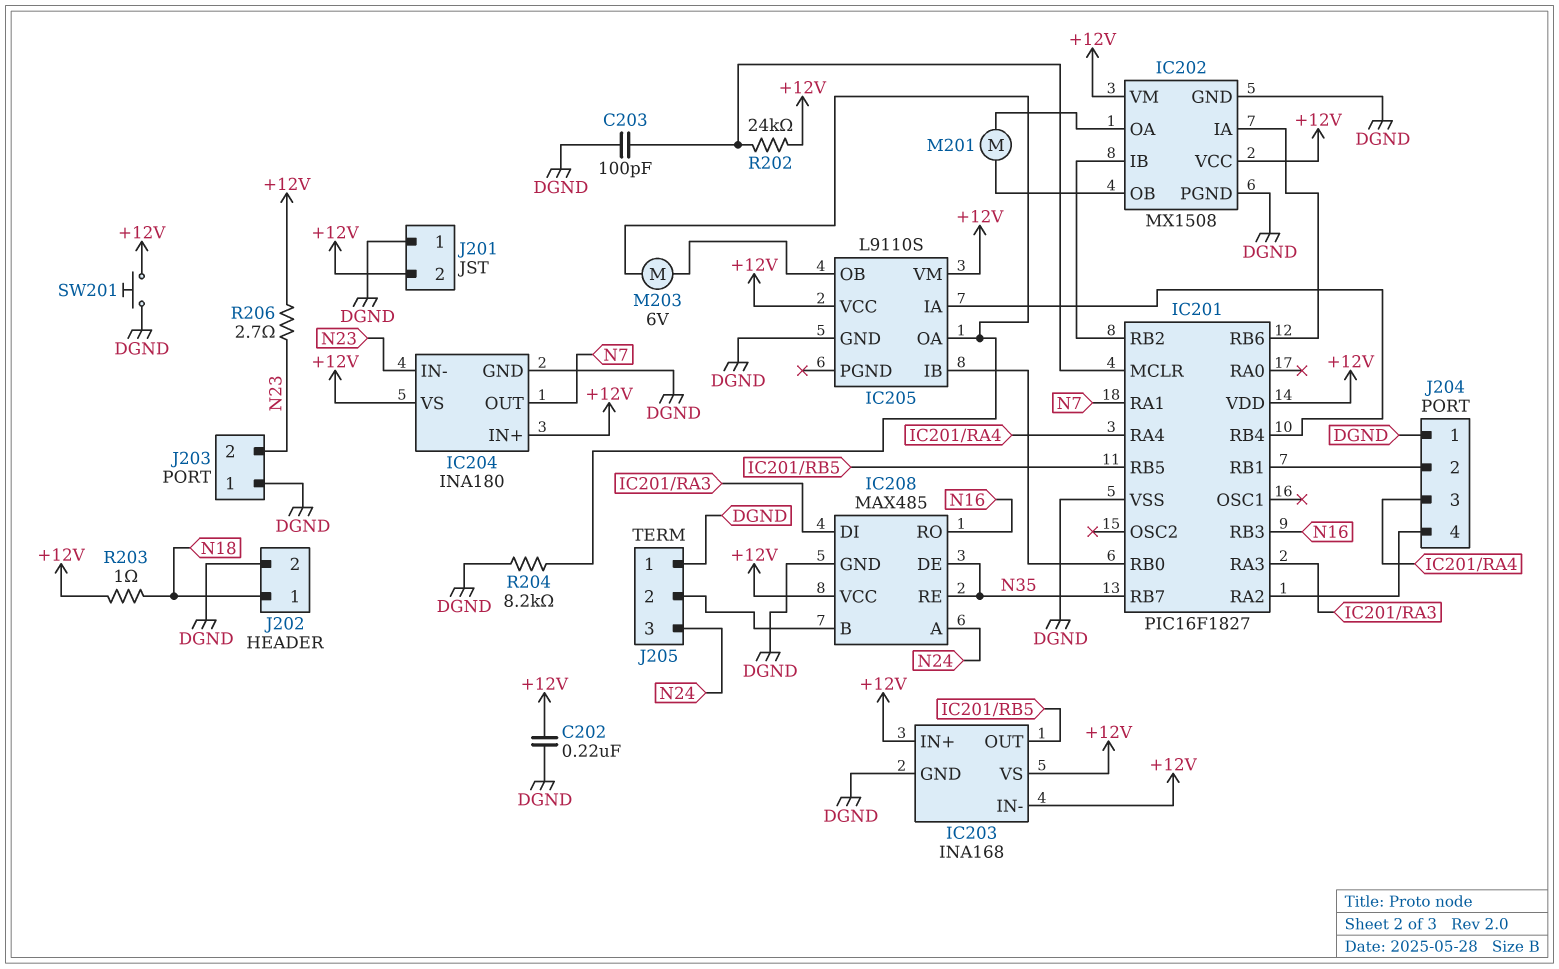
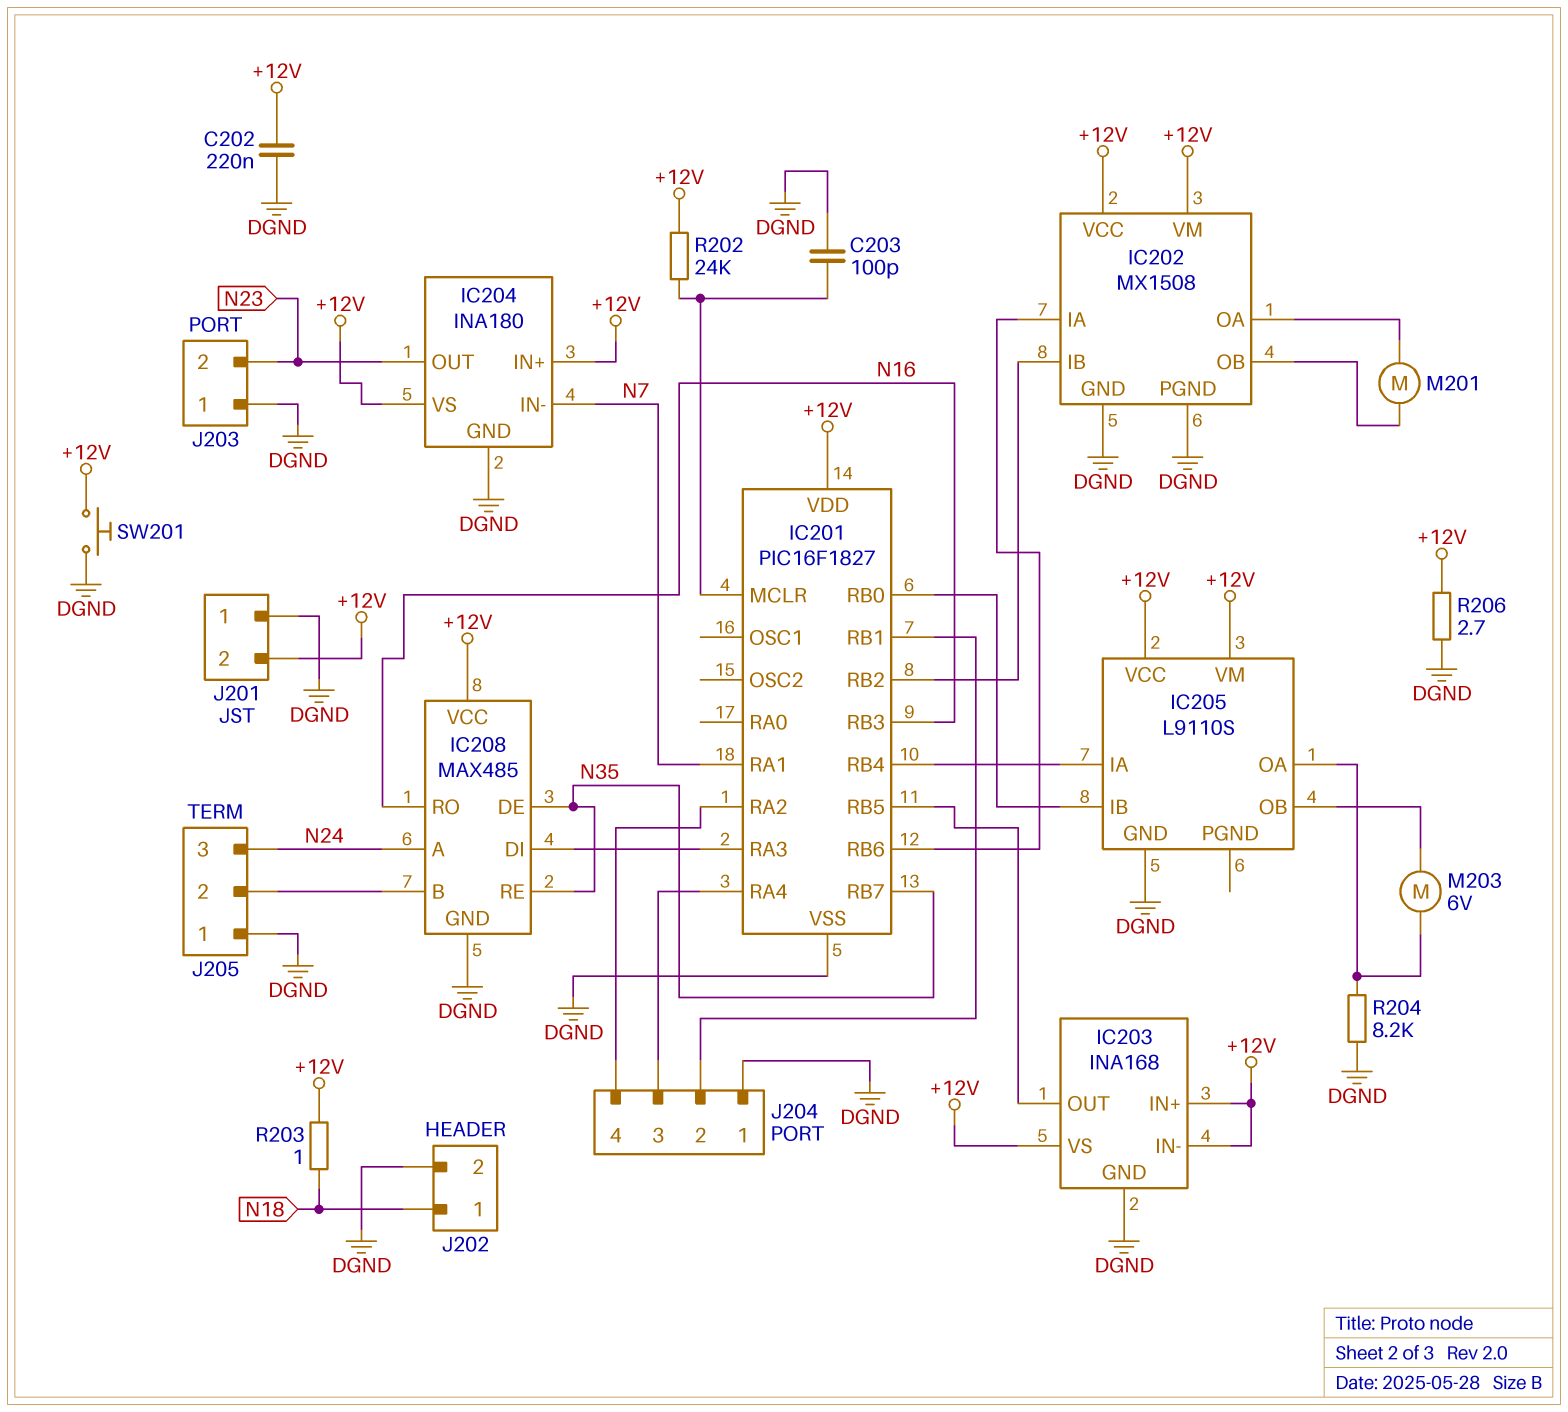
IC204 pin IN-: N23 -> N7
IC204 pin OUT: N7 -> N23
R206: 2.7 (+12V, N23) -> 2.7 (+12V, DGND)

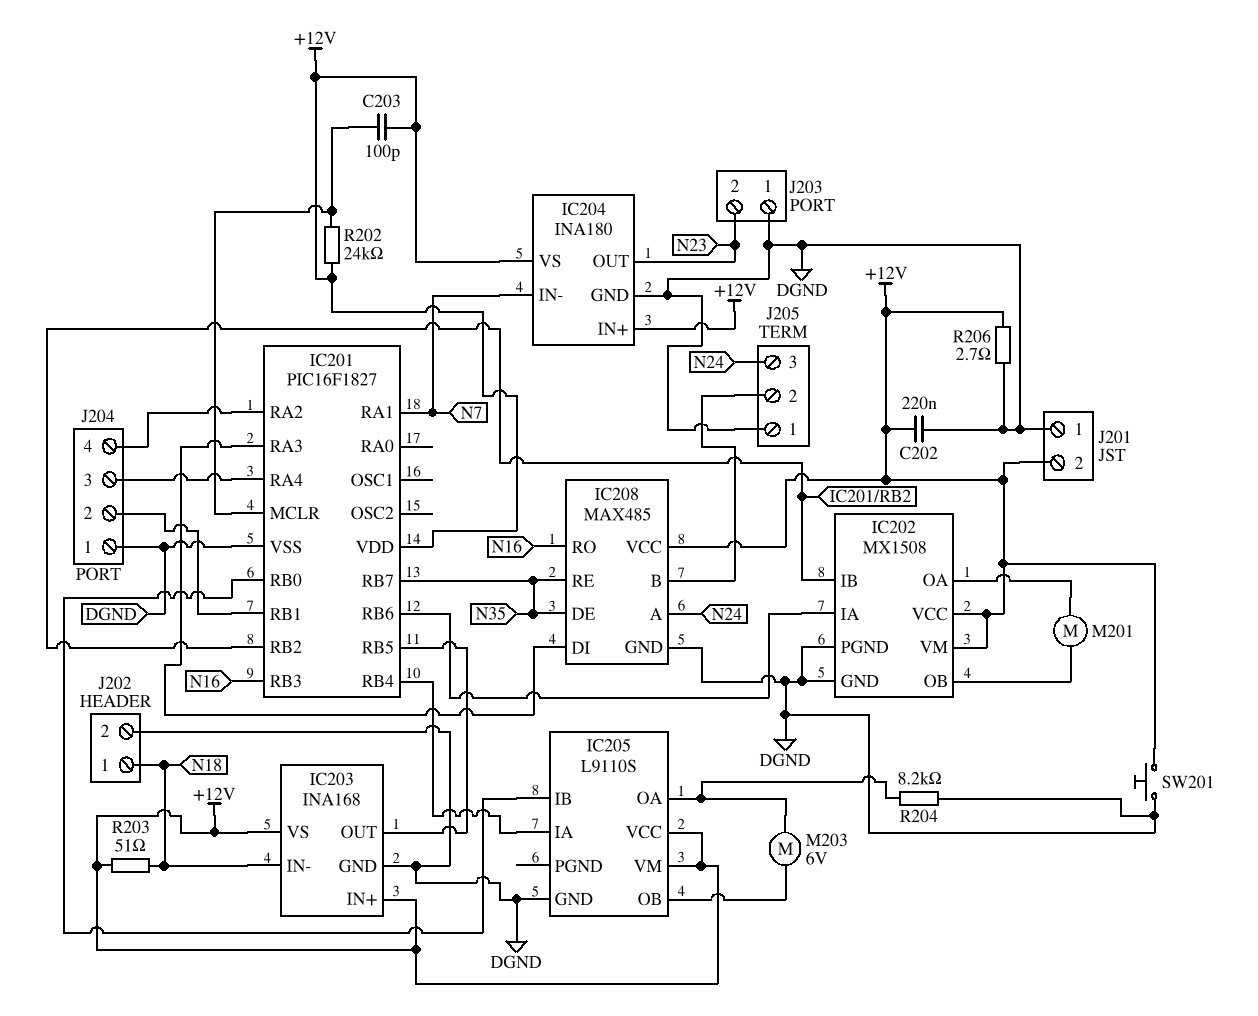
C203: 100pF (DGND, IC201/MCLR) -> 100pF (+12V, IC201/MCLR)
IC203 pin IN-: +12V -> N18
R203: 1 (+12V, N18) -> 51 (+12V, N18)

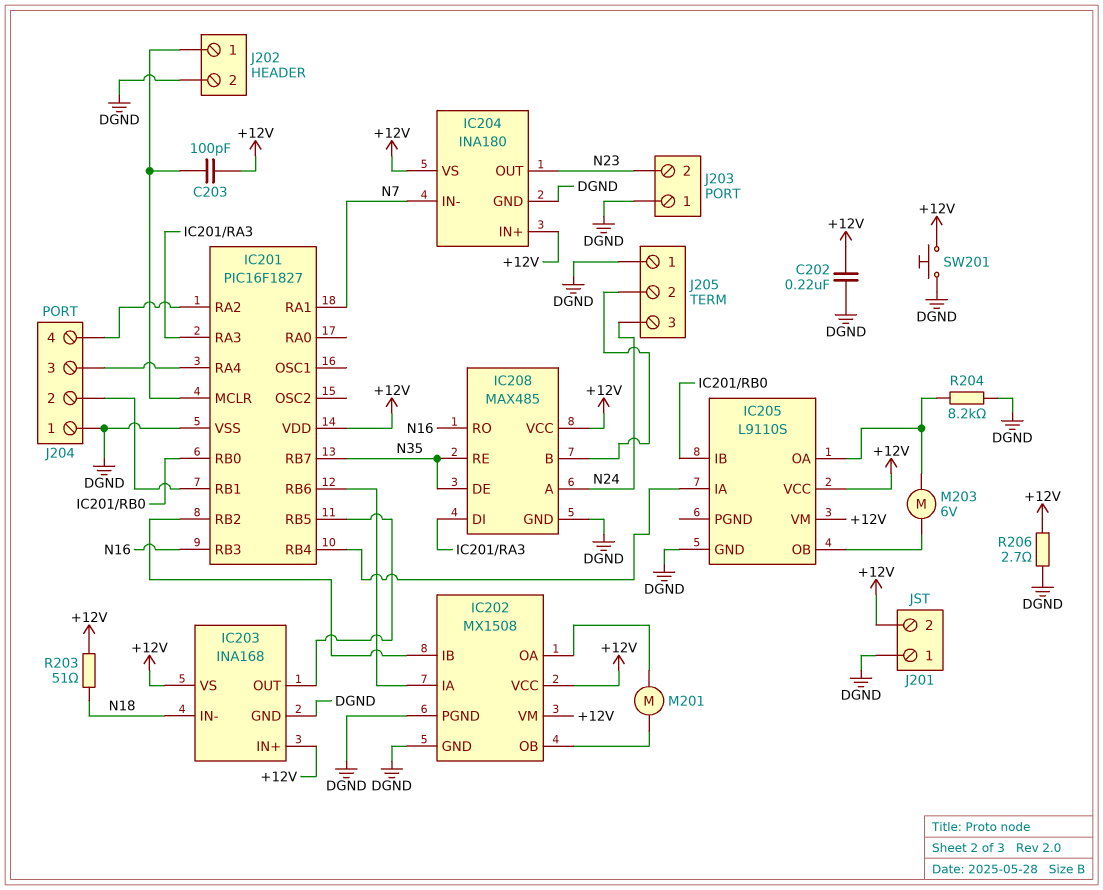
J202 pin 1: N18 -> IC201/MCLR
R202: 24k (+12V, IC201/MCLR) -> none

